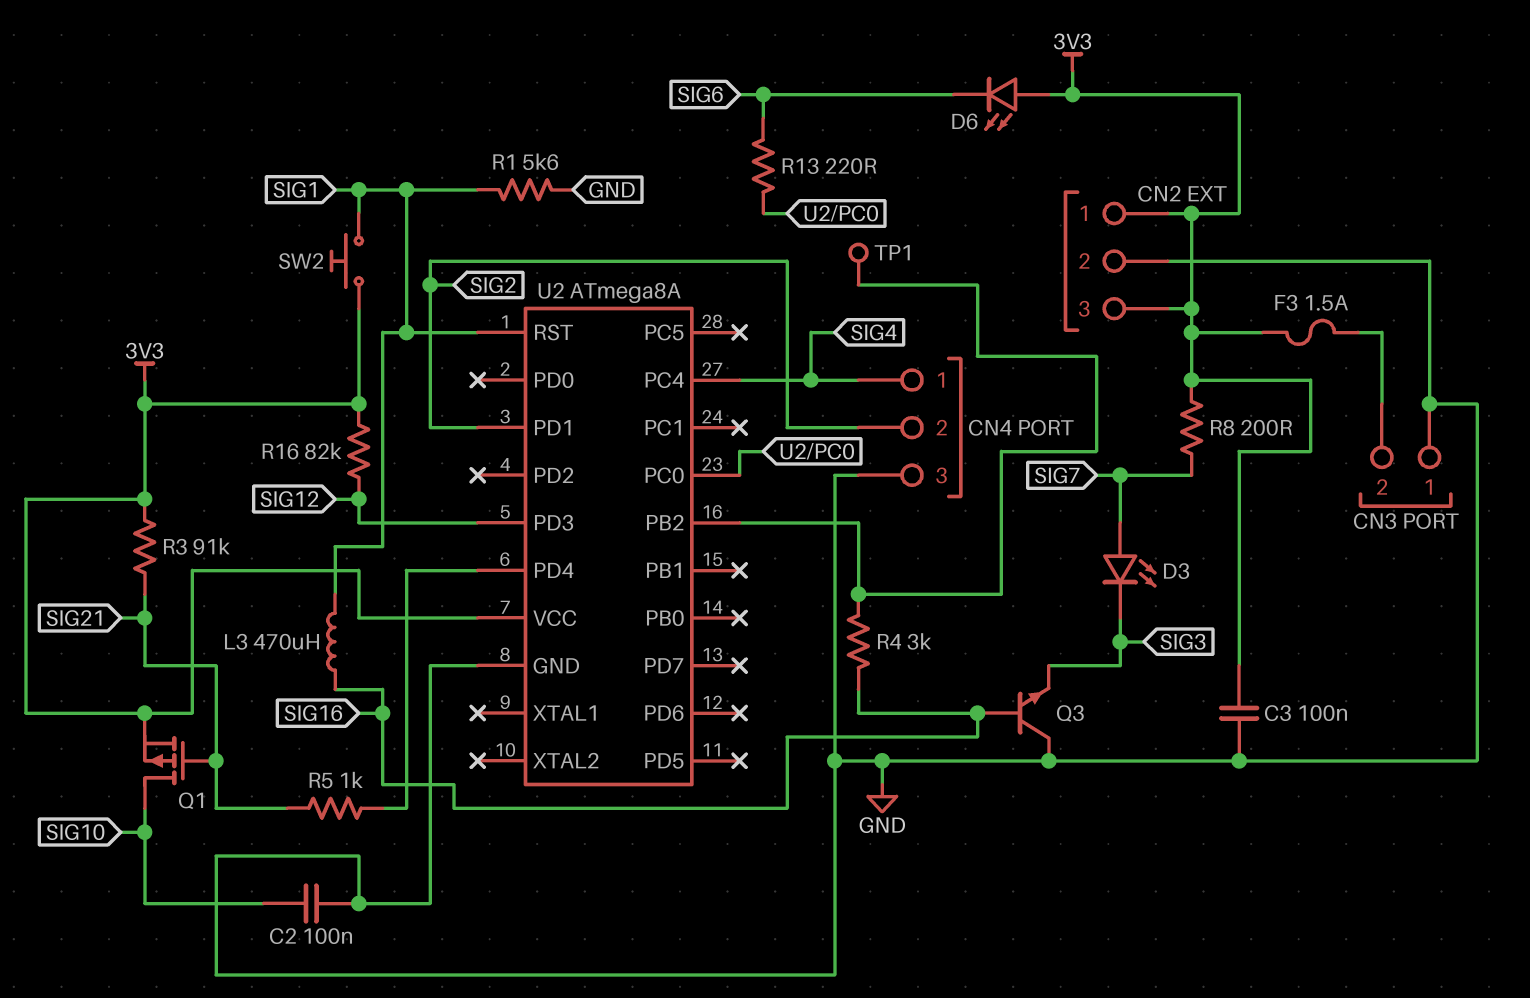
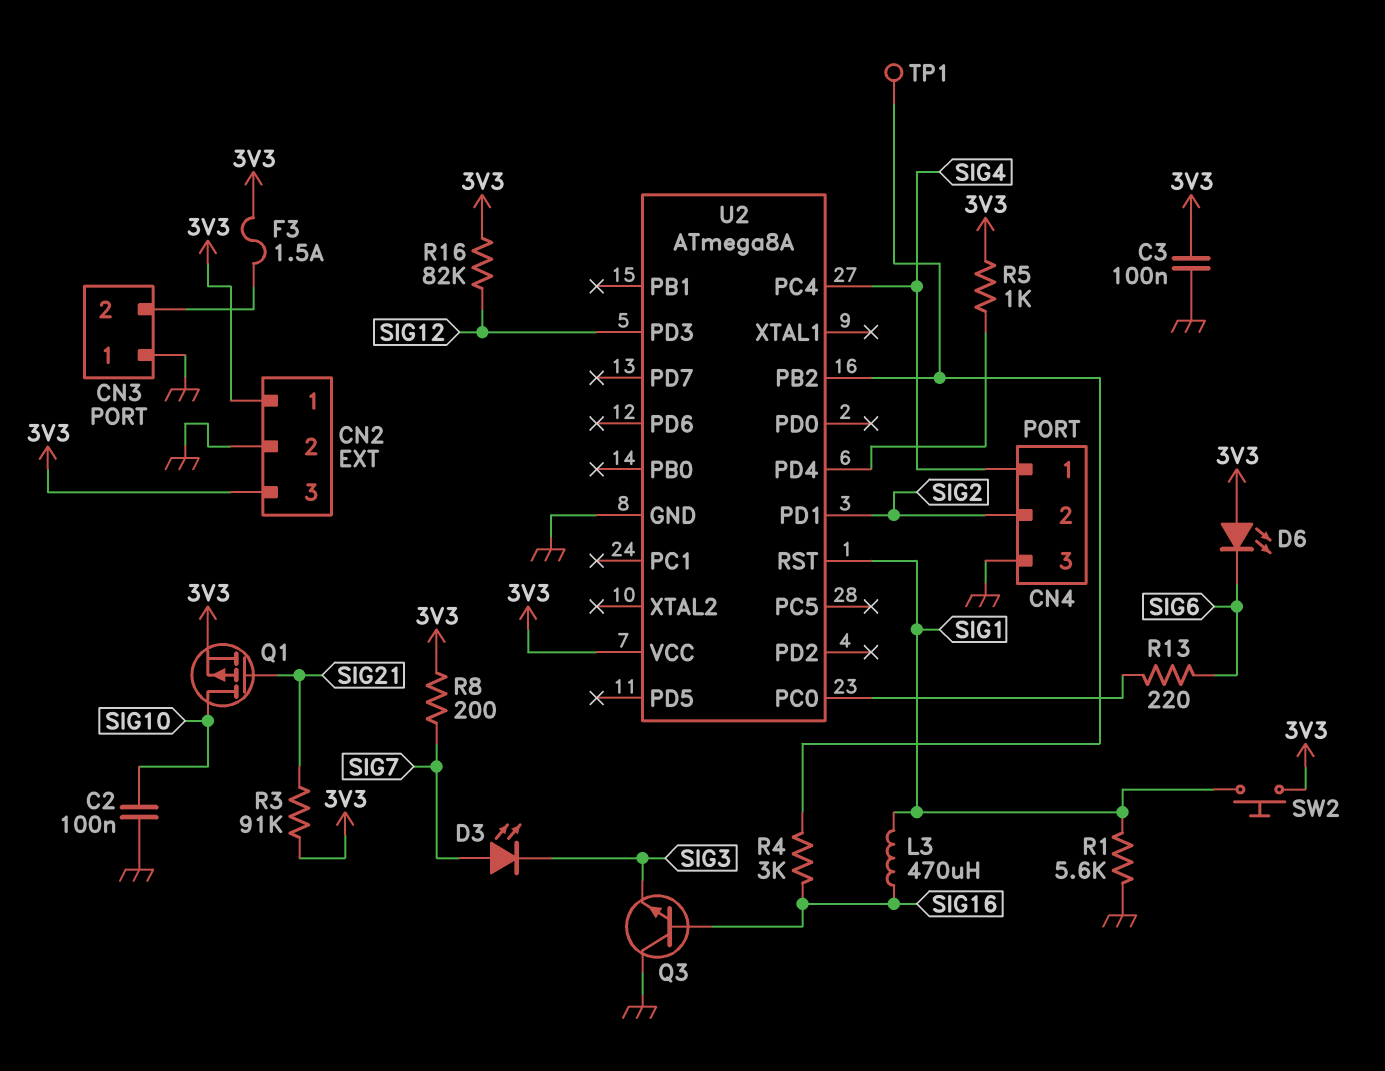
R5: 1k (SIG21, U2/PD4) -> 1k (3V3, U2/PD4)

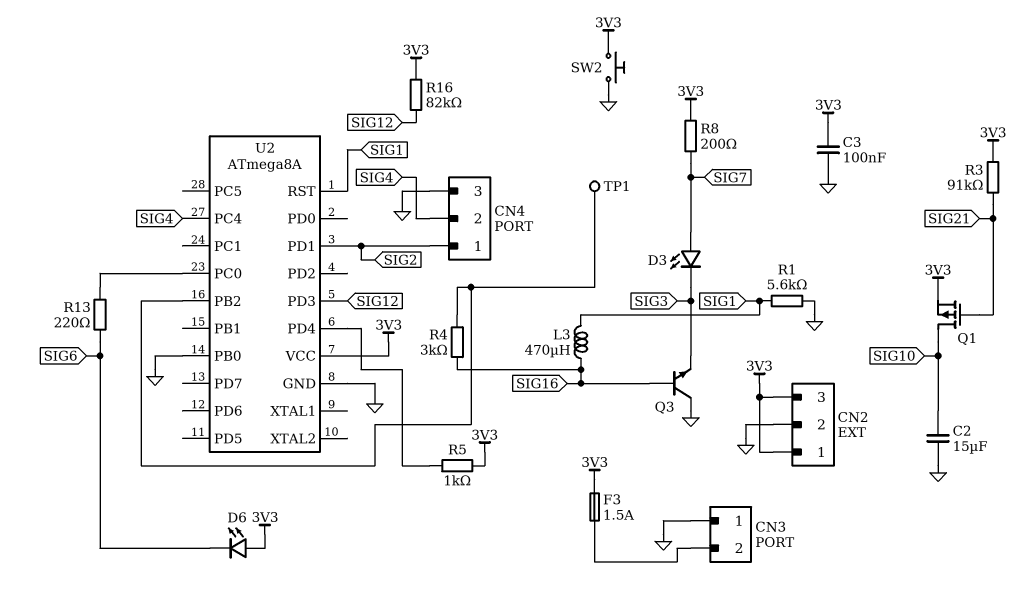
C2: 100nF (GND, SIG10) -> 15uF (GND, SIG10)
CN4 pin 1: SIG4 -> SIG2
CN4 pin 2: SIG2 -> SIG4
SW2: button (3V3, SIG1) -> button (3V3, GND)
U2 pin PB0: none -> GND

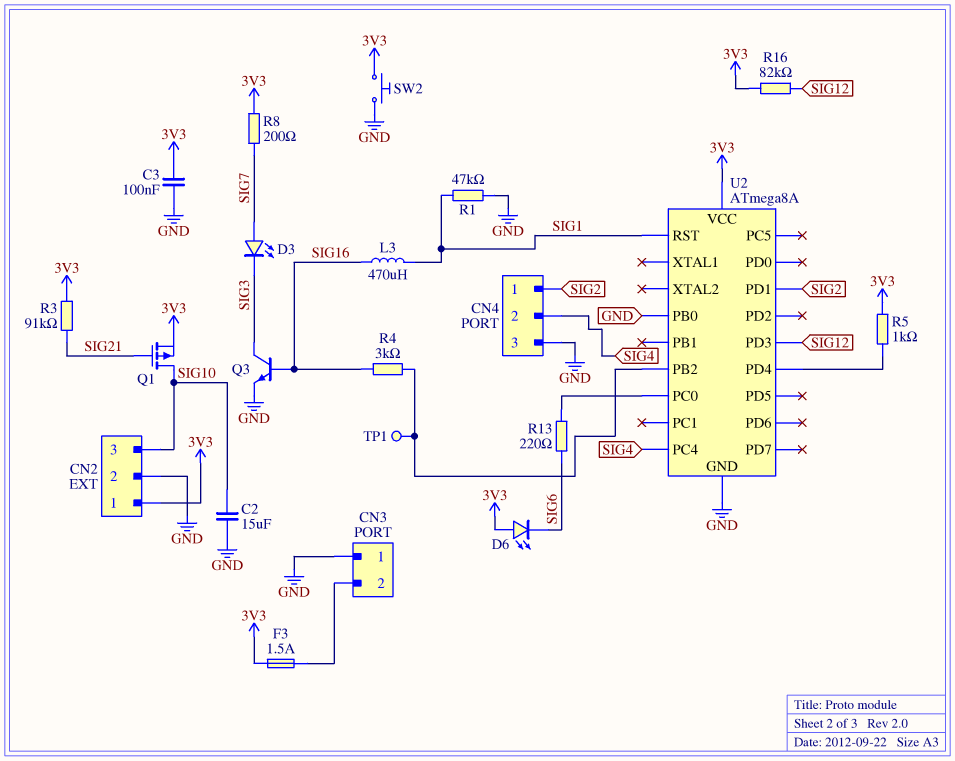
CN2 pin 3: 3V3 -> SIG10
Q3: NPN (B SIG16, C GND, E SIG3) -> NPN (B SIG16, C SIG3, E GND)
R1: 5.6k (GND, SIG1) -> 47k (GND, SIG1)

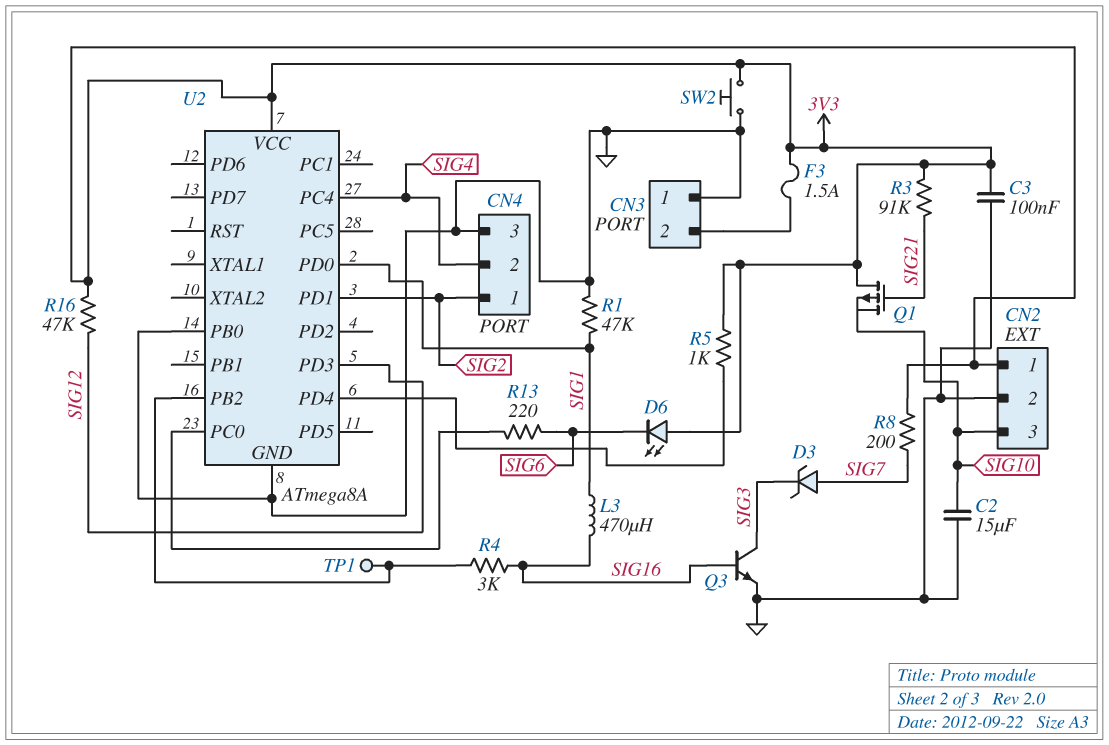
D3: LED (A SIG7, K SIG3) -> zener (A SIG7, K SIG3)
Q1: PMOS (G SIG21, D SIG10, S 3V3) -> PMOS (G SIG21, D 3V3, S SIG10)
R16: 82k (3V3, SIG12) -> 47k (3V3, SIG12)
U2 pin PD0: none -> SIG1
U2 pin RST: SIG1 -> none

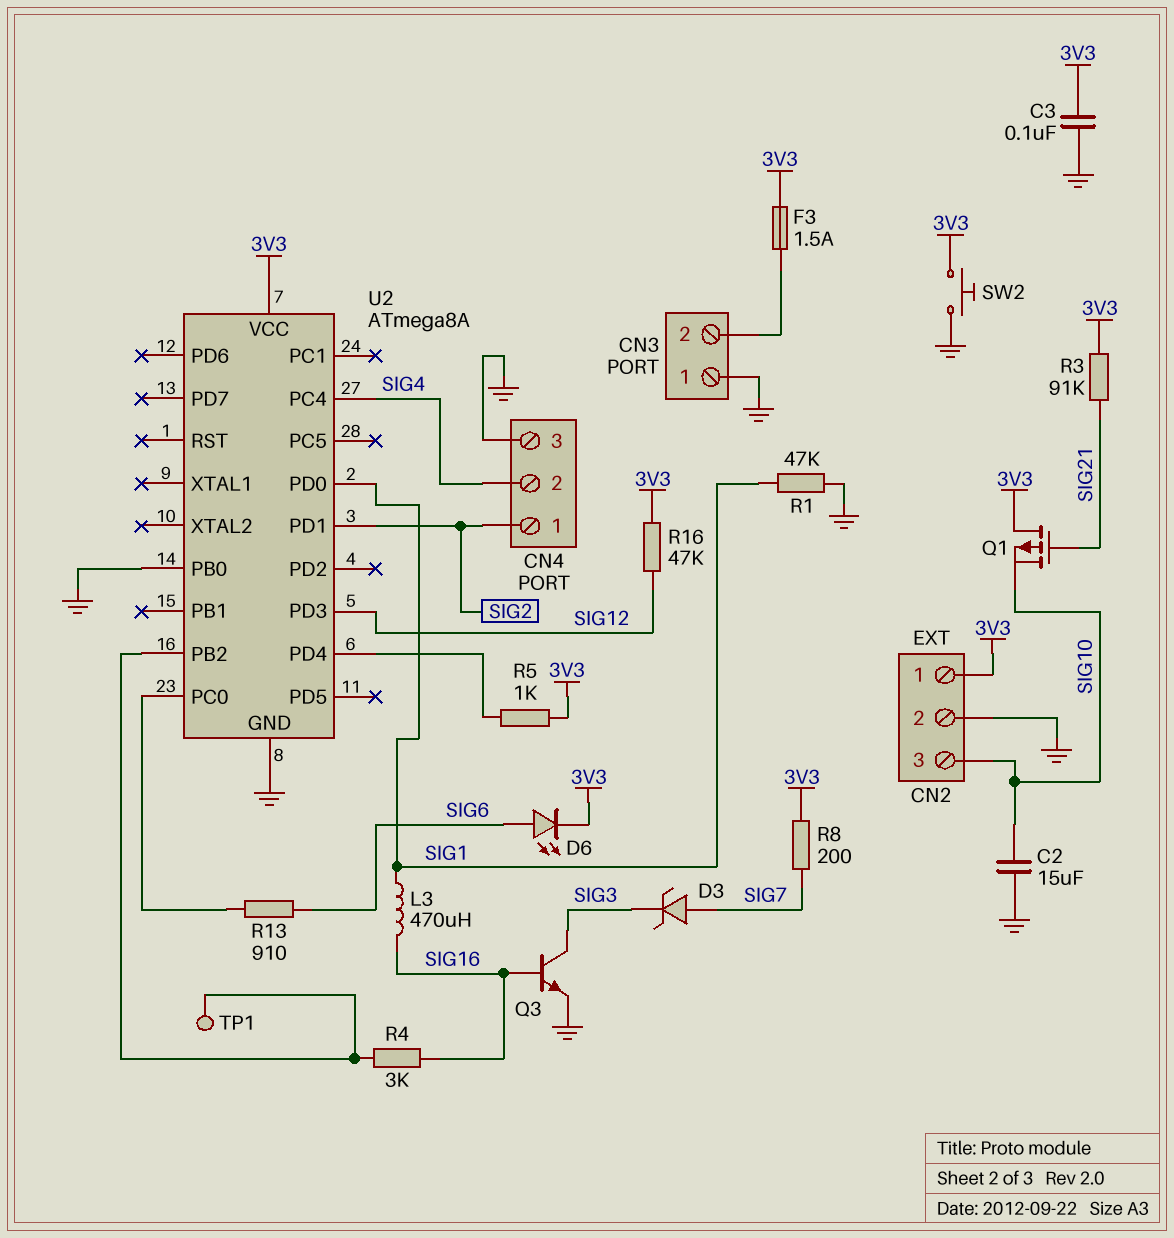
D6: LED (A 3V3, K SIG6) -> LED (A SIG6, K 3V3)
R13: 220 (SIG6, U2/PC0) -> 910 (SIG6, U2/PC0)

